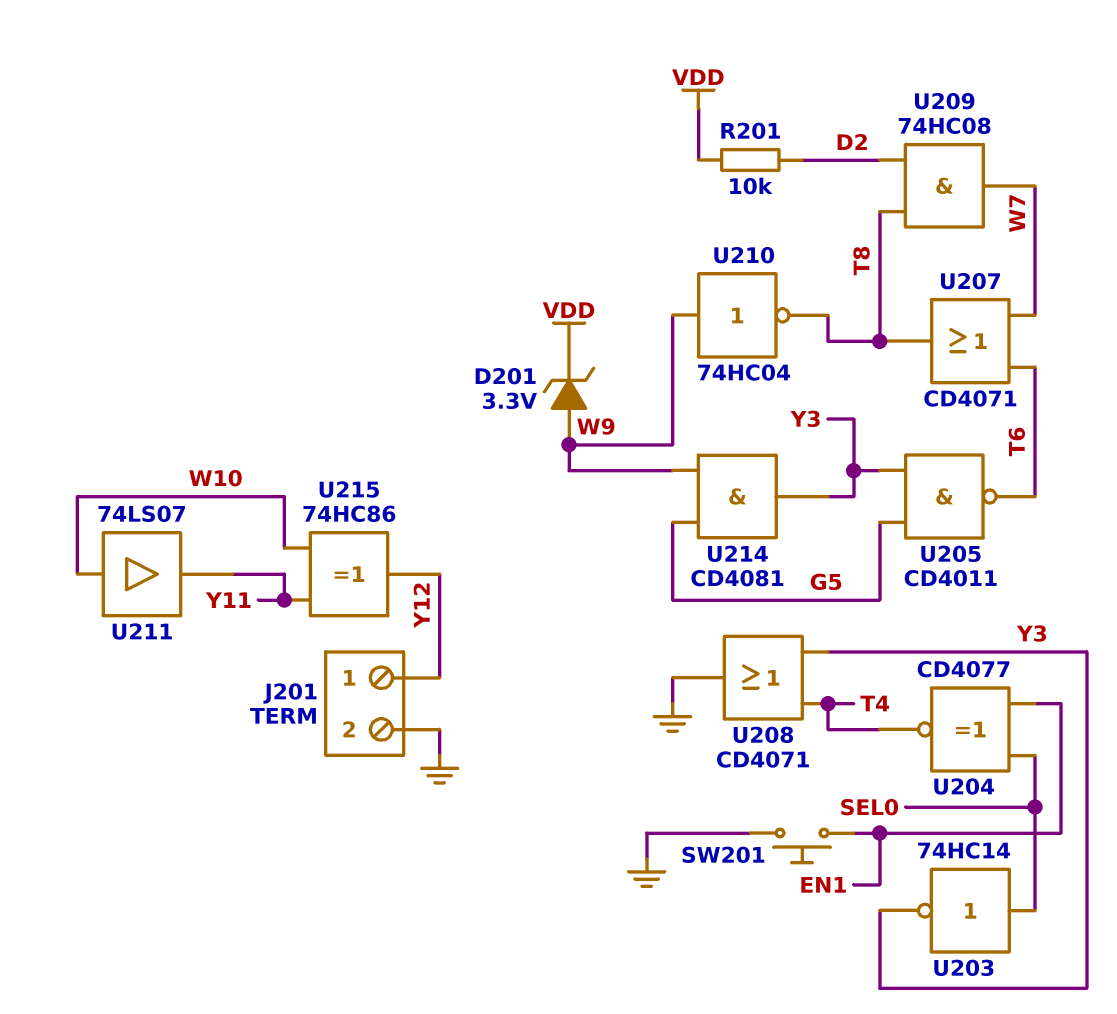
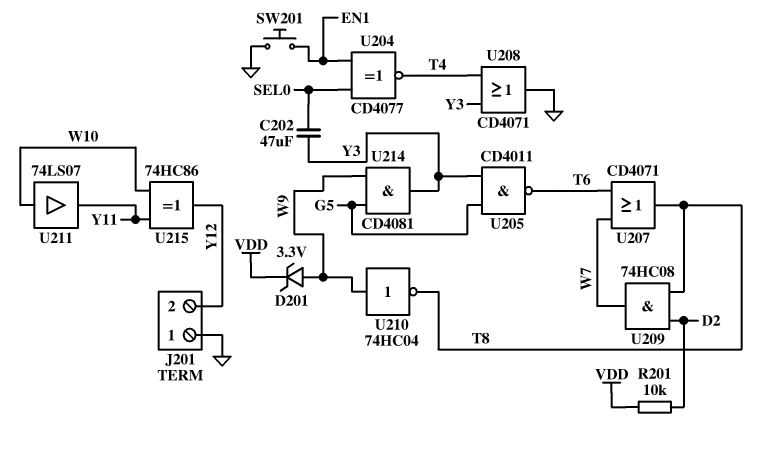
C202: none -> 47uF (SEL0, Y3)
J201 pin 1: Y12 -> GND
J201 pin 2: GND -> Y12
U203: NOT 74HC14 (in SEL0, out Y3) -> none

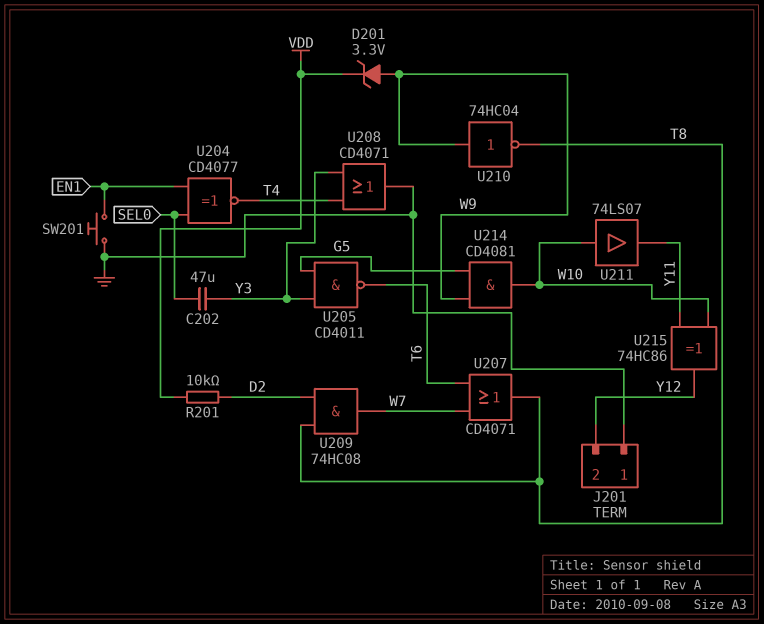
U214: AND CD4081 (in G5, in W9, out Y3) -> AND CD4081 (in G5, in W9, out W10)

